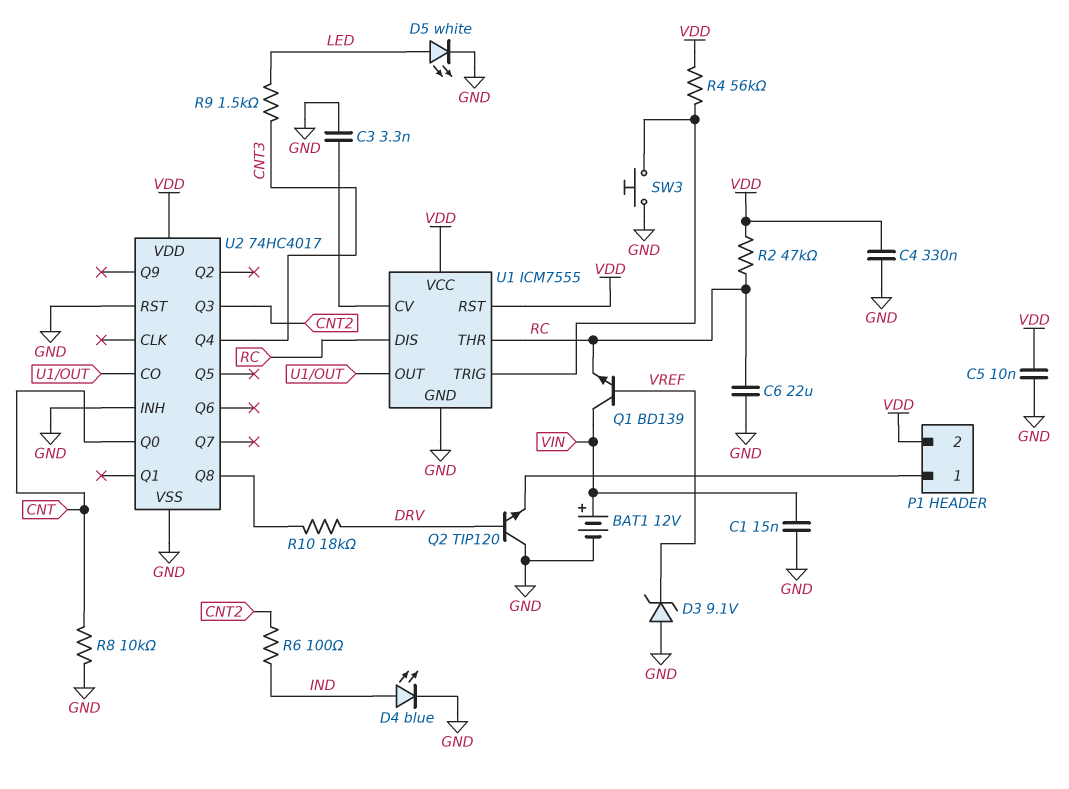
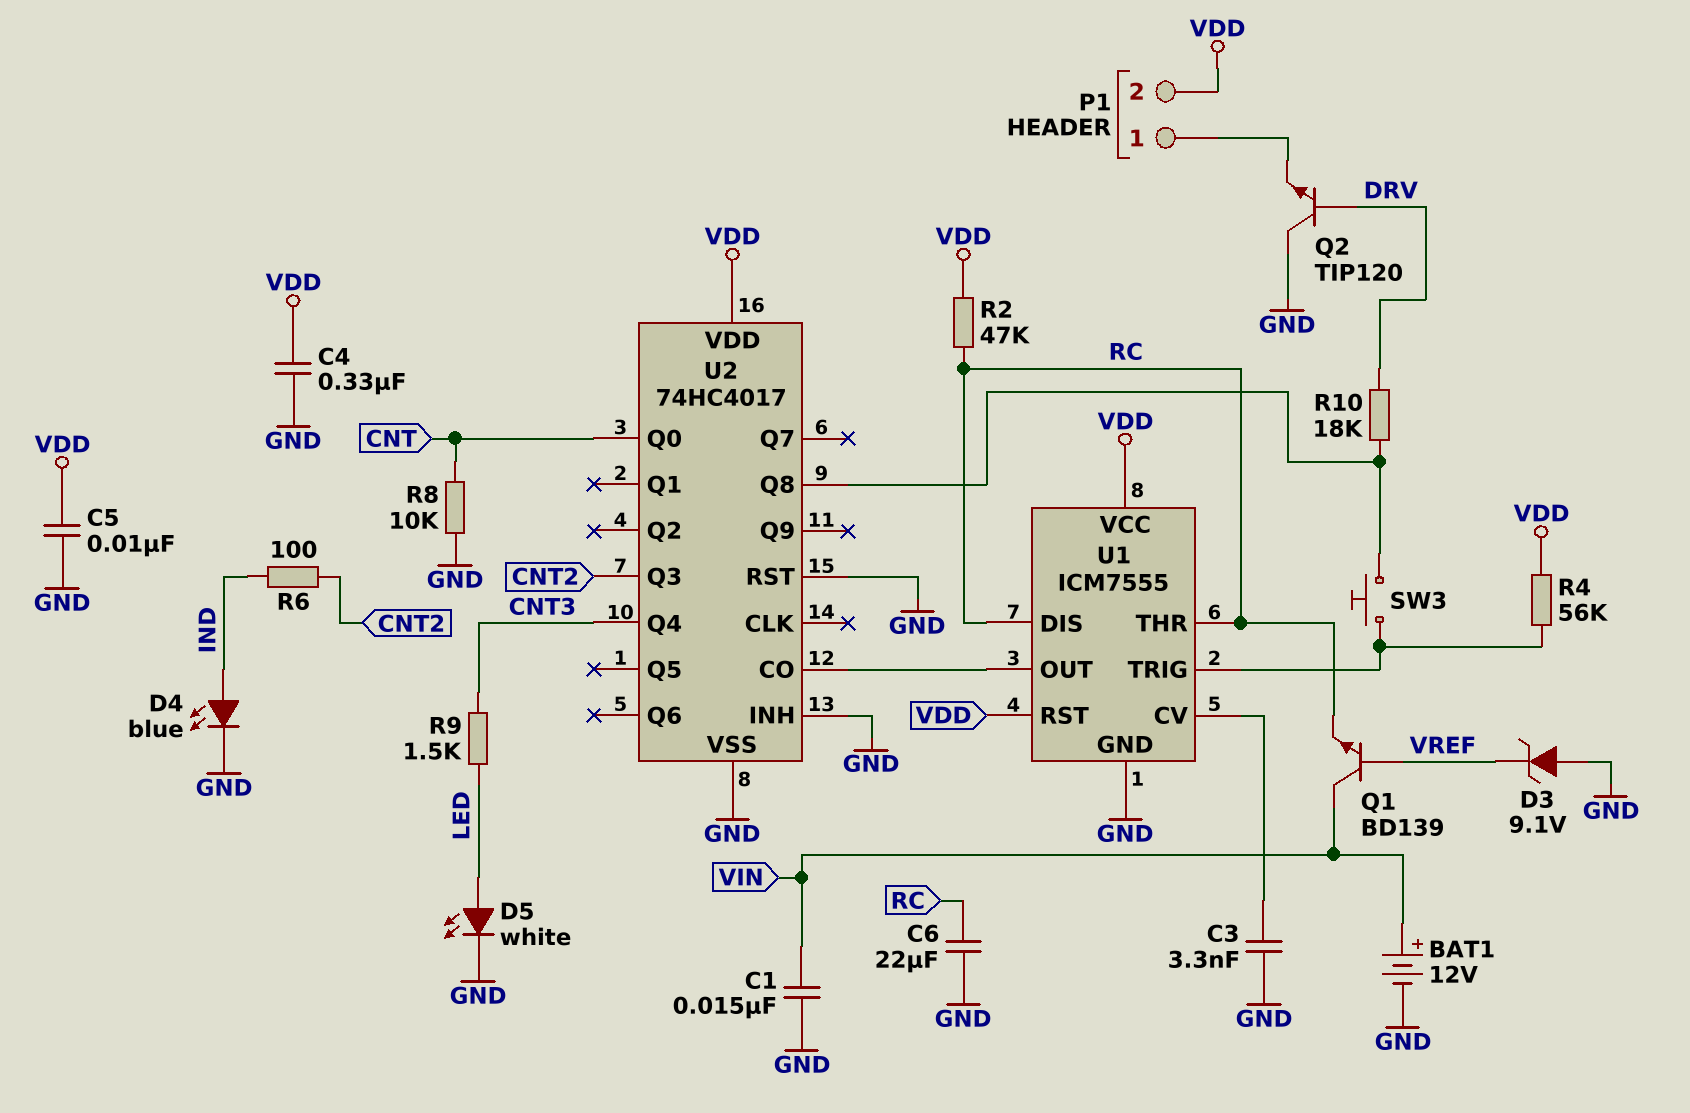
SW3: button (GND, U1/TRIG) -> button (U1/TRIG, U2/Q8)

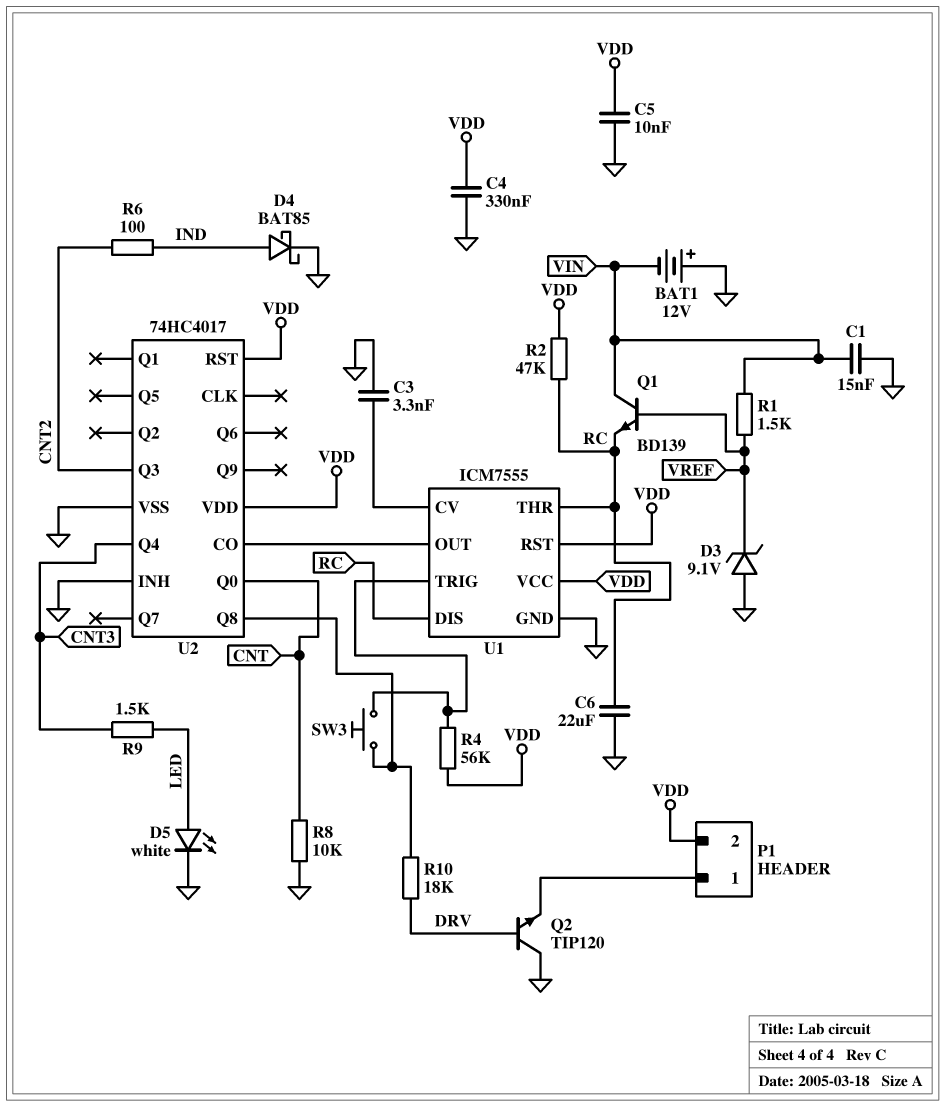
BAT1: 12V (plus VIN, minus GND) -> 12V (plus GND, minus VIN)
D4: LED blue (A IND, K GND) -> schottky BAT85 (A IND, K GND)
R1: none -> 1.5k (VIN, VREF)
U2 pin RST: GND -> VDD

